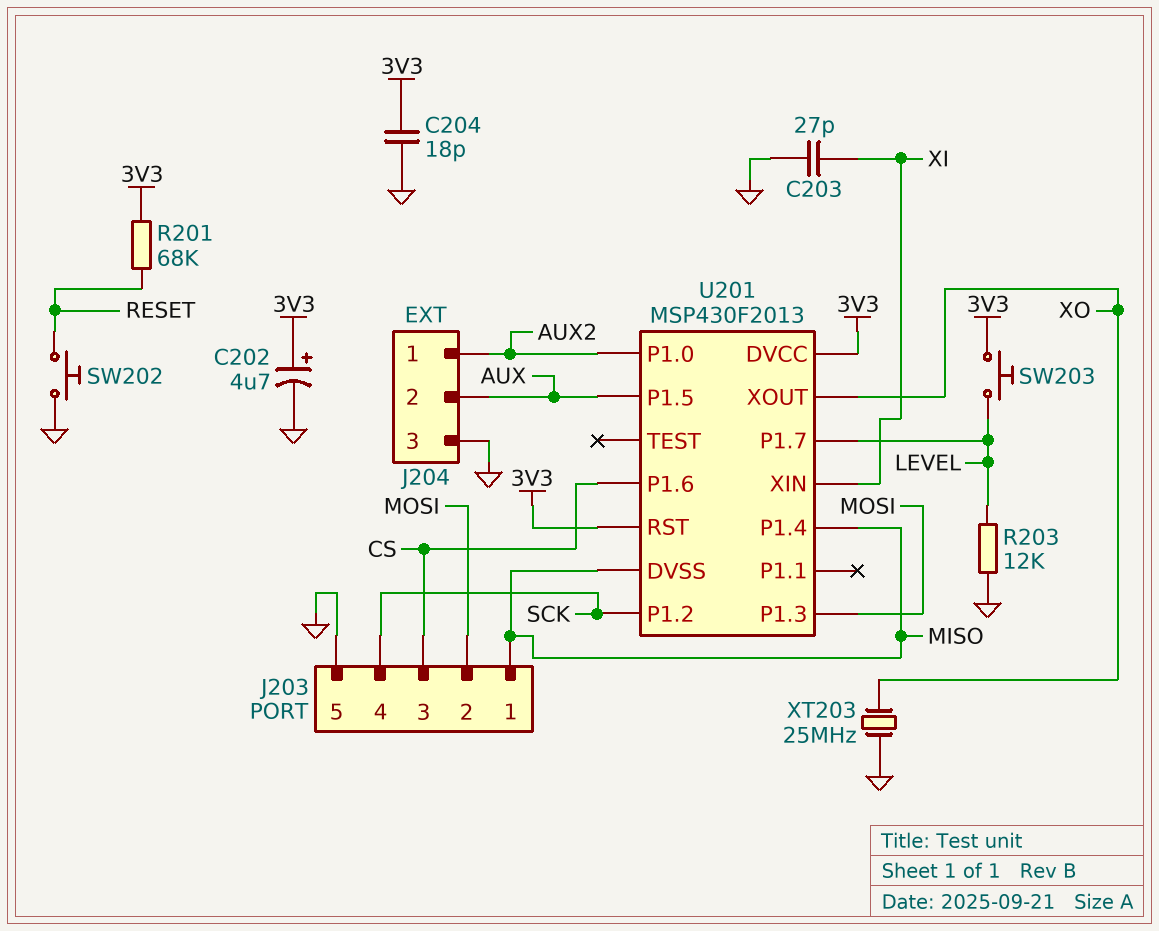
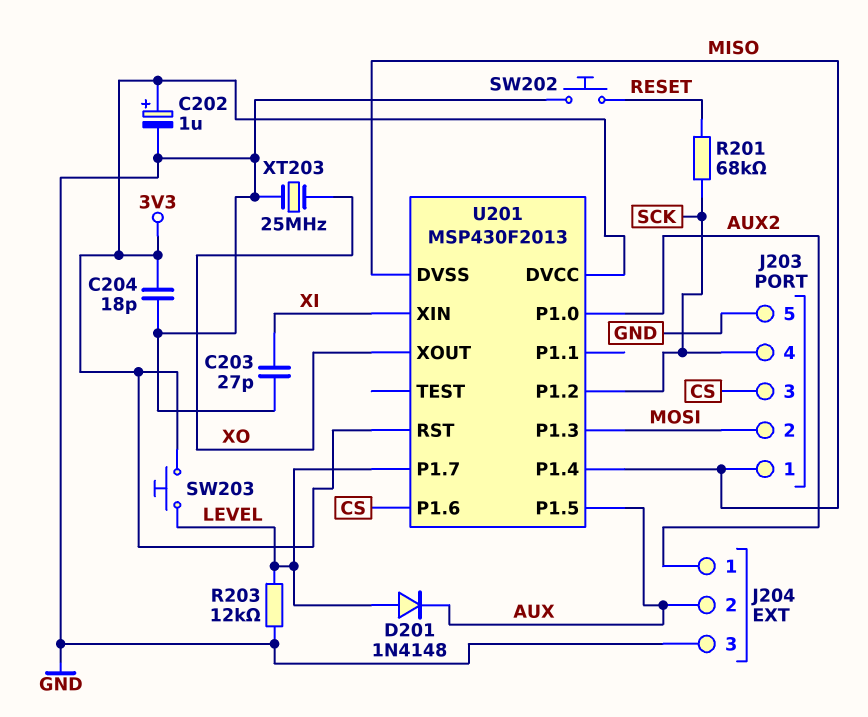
C202: 4.7uF (plus 3V3, minus GND) -> 1uF (plus 3V3, minus GND)
D201: none -> diode 1N4148 (A LEVEL, K AUX)
R201: 68k (3V3, RESET) -> 68k (RESET, SCK)

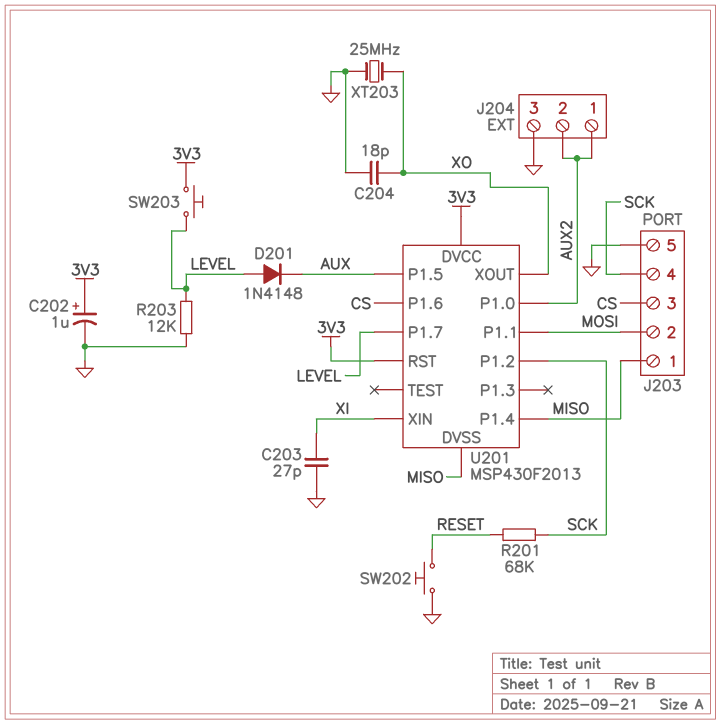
C204: 18pF (3V3, GND) -> 18pF (GND, XO)
J204 pin 2: AUX -> AUX2
U201 pin P1.1: none -> MOSI
U201 pin P1.3: MOSI -> none

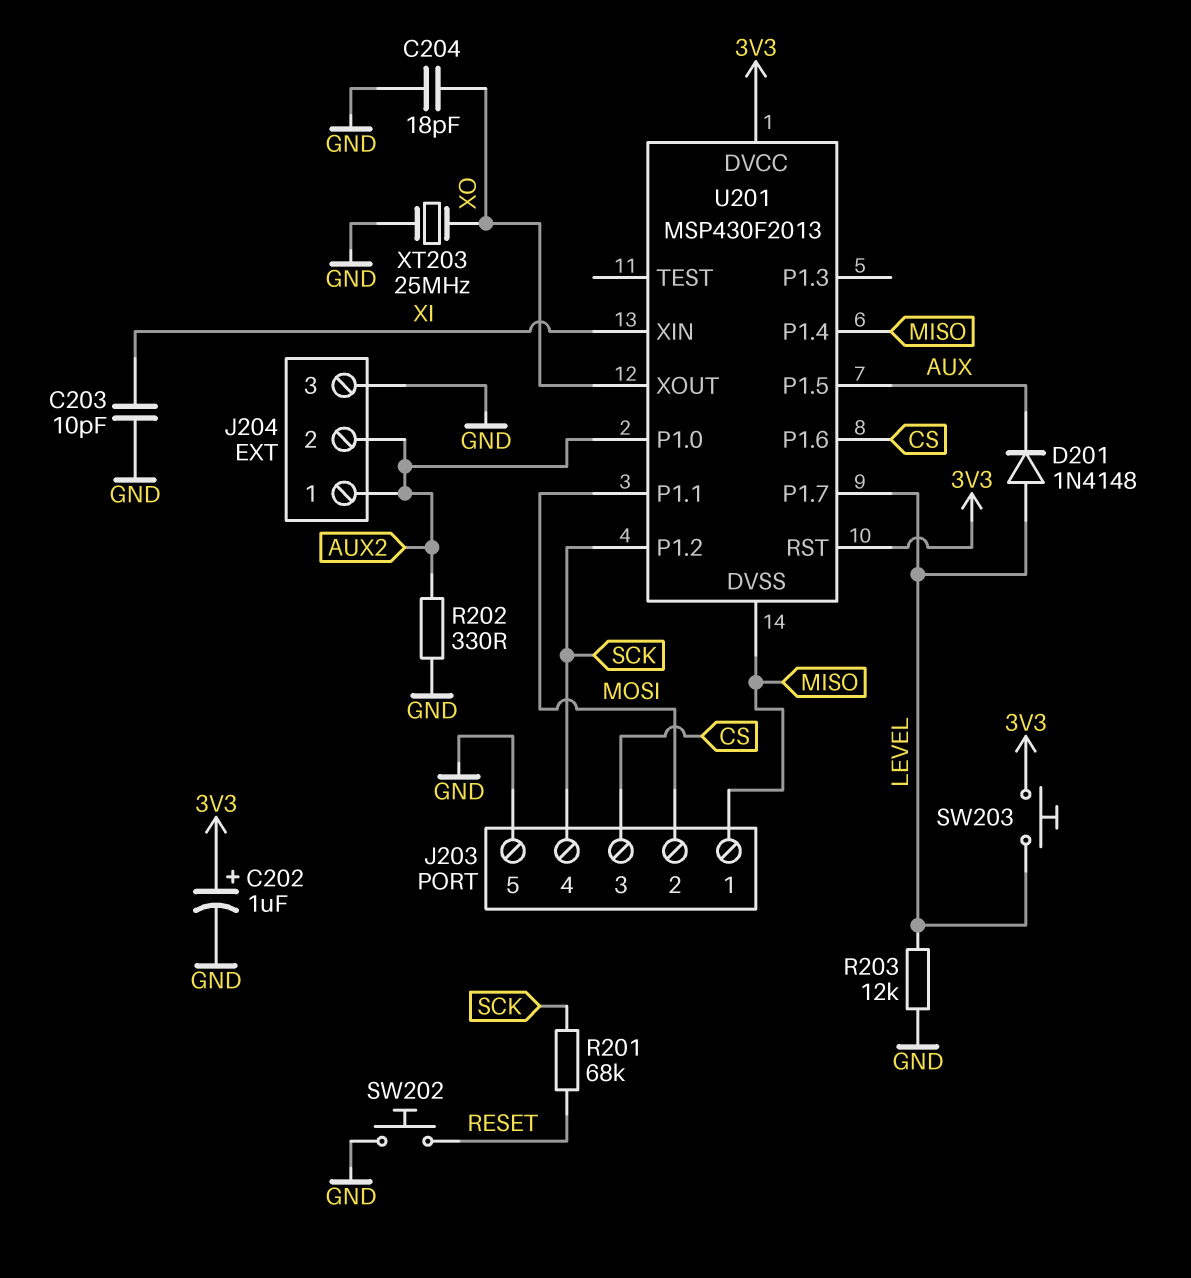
C203: 27pF (GND, XI) -> 10pF (GND, XI)
R202: none -> 330 (AUX2, GND)

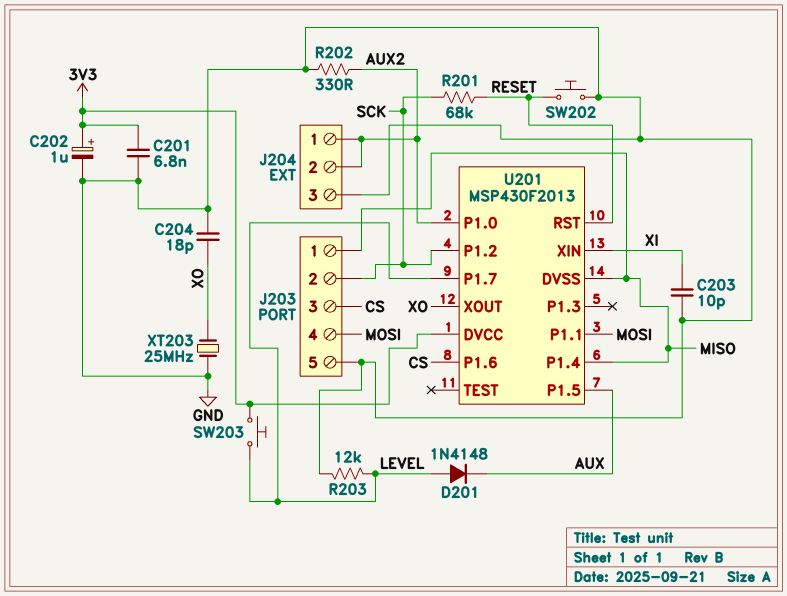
C201: none -> 6.8nF (3V3, GND)
J203 pin 2: MOSI -> SCK
J203 pin 4: SCK -> MOSI
U201 pin RST: 3V3 -> RESET

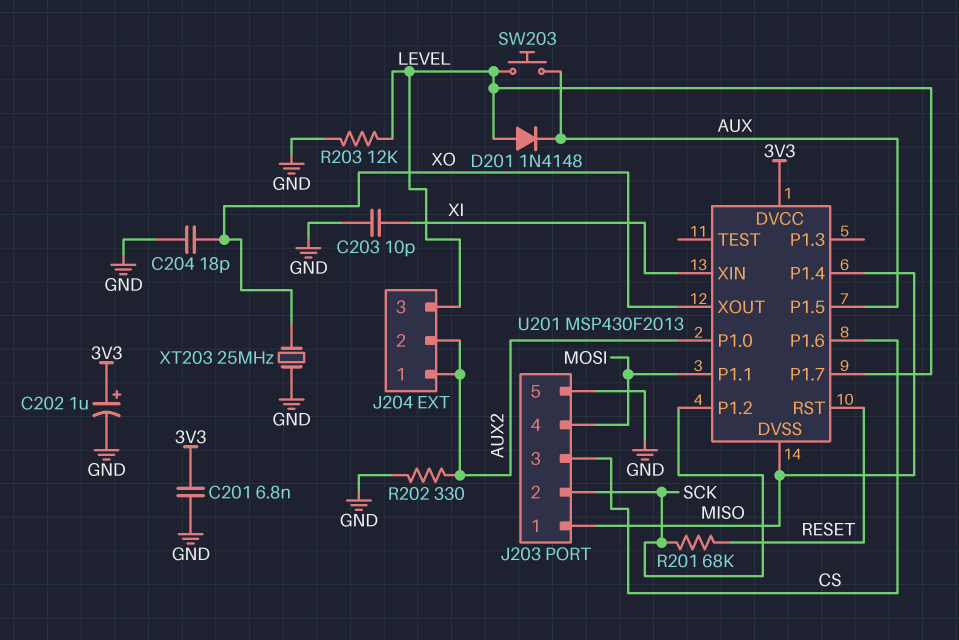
J204 pin 3: GND -> LEVEL
SW202: button (GND, RESET) -> none
SW203: button (3V3, LEVEL) -> button (AUX, LEVEL)

